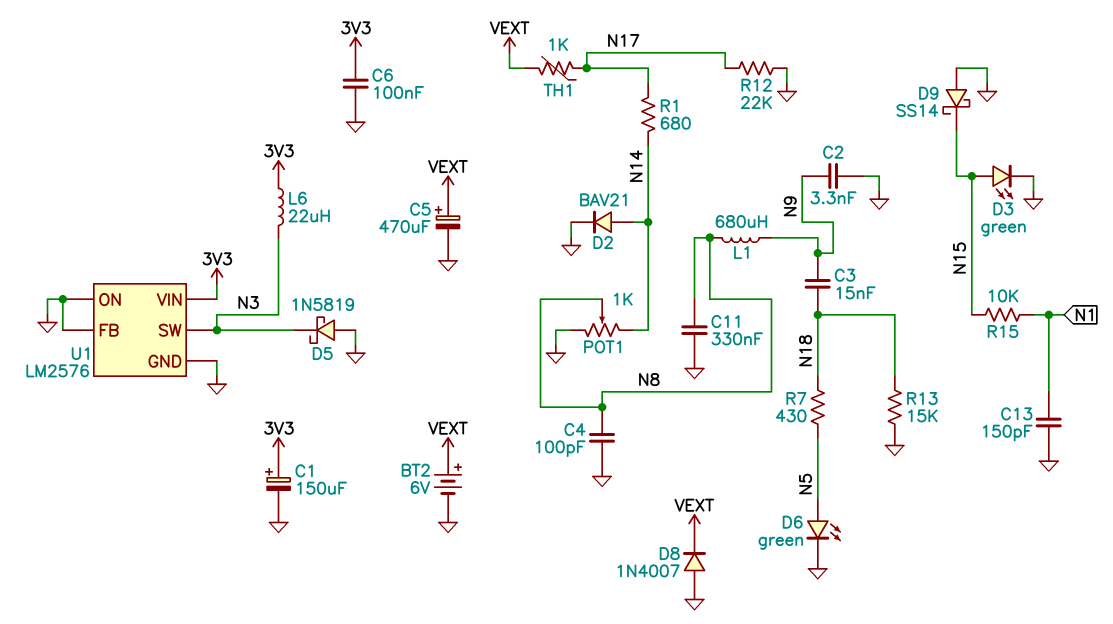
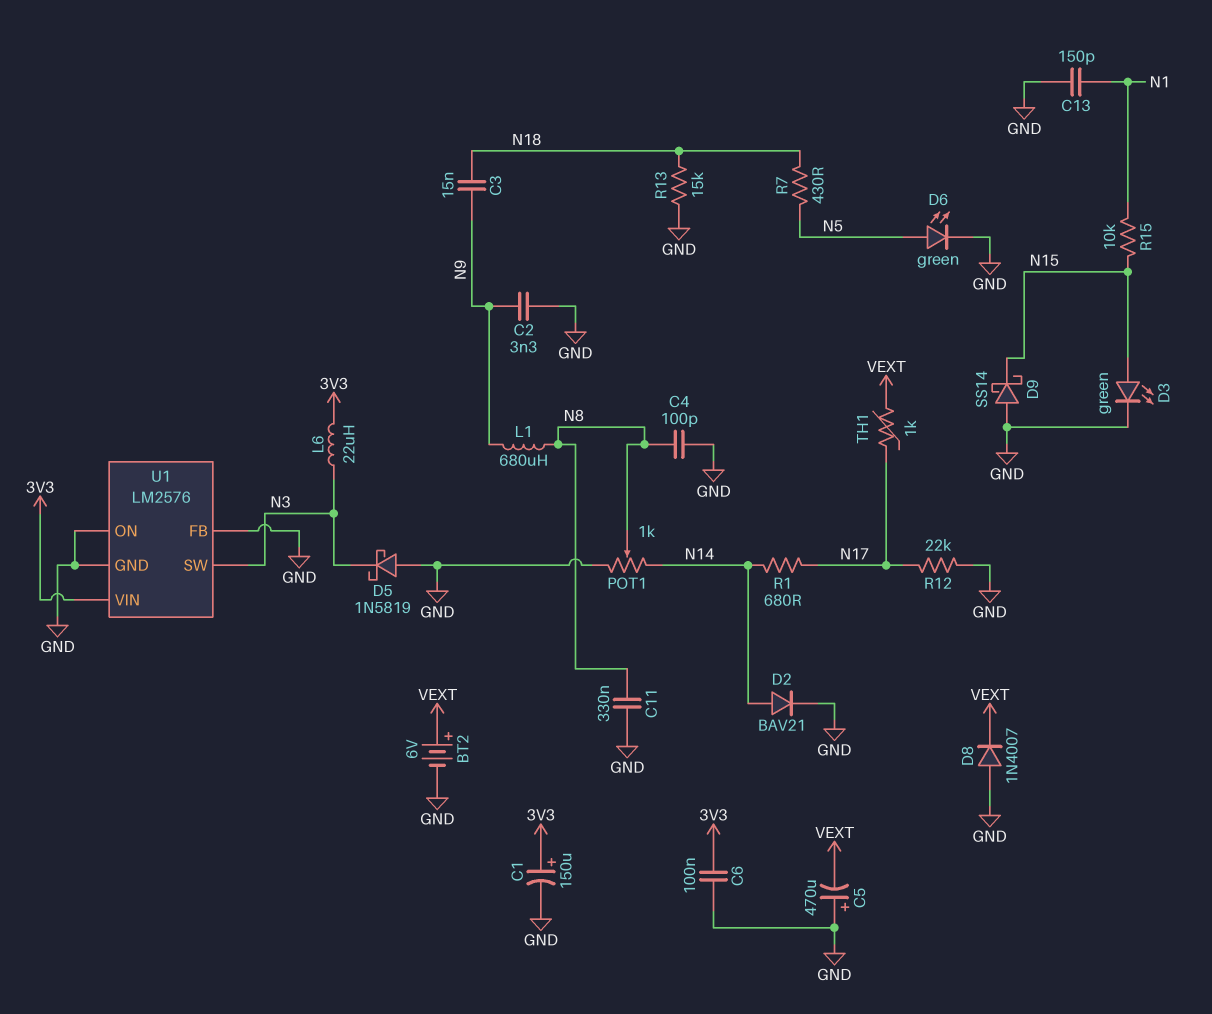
C5: 470uF (plus VEXT, minus GND) -> 470uF (plus GND, minus VEXT)

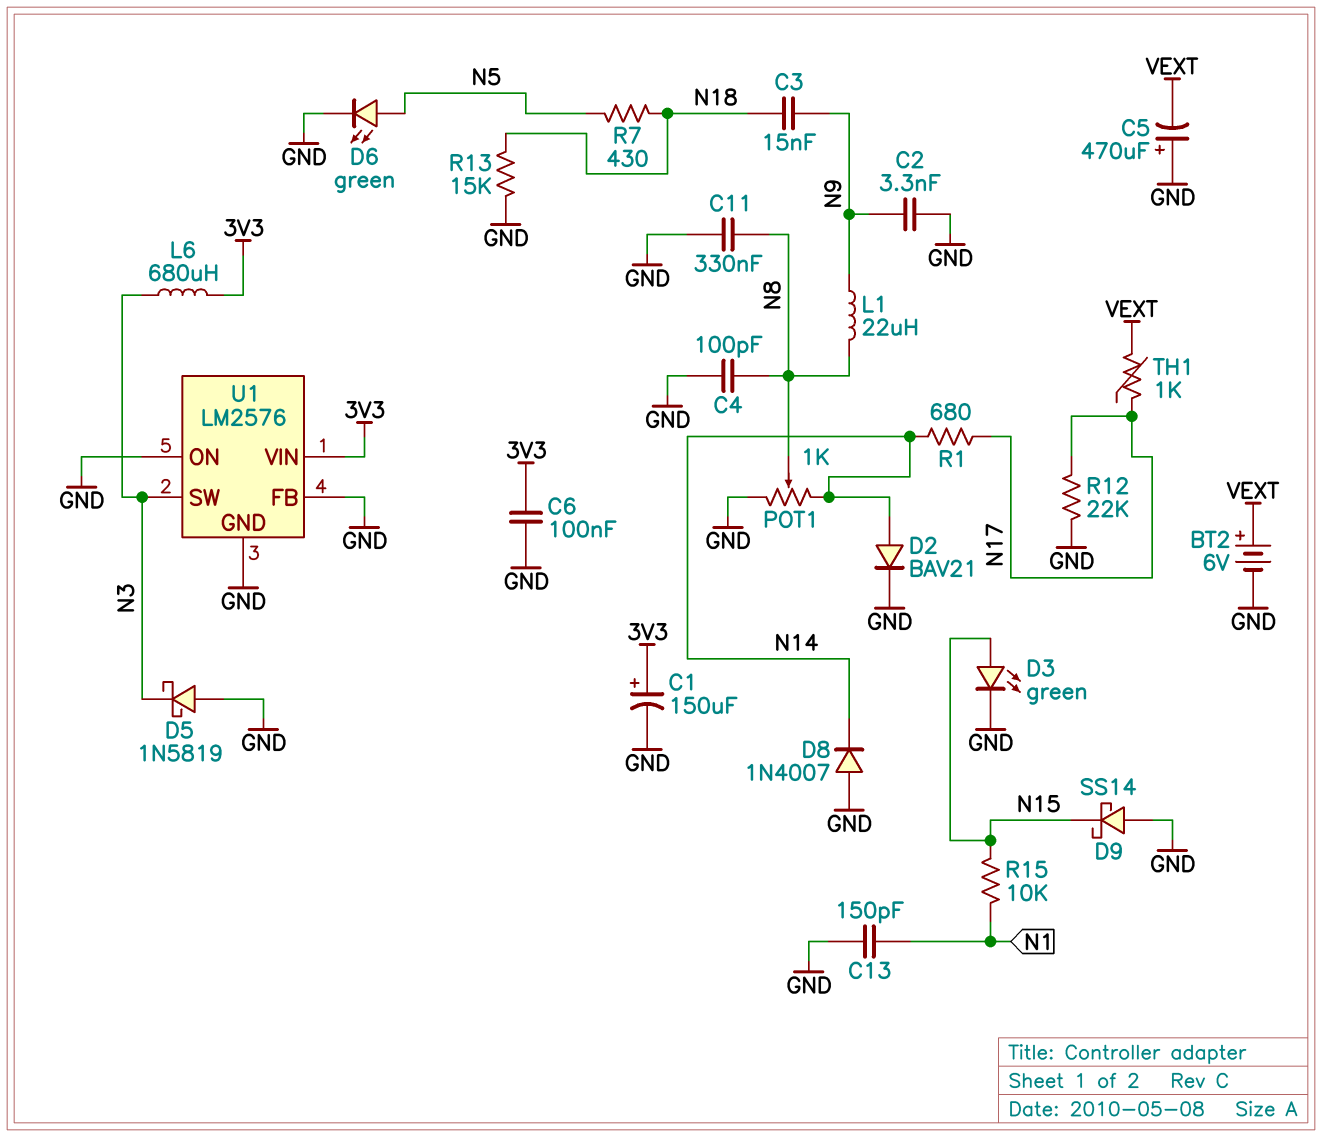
D8: diode 1N4007 (A GND, K VEXT) -> diode 1N4007 (A GND, K N14)
L1: 680uH (N8, N9) -> 22uH (N8, N9)
L6: 22uH (3V3, N3) -> 680uH (3V3, N3)

